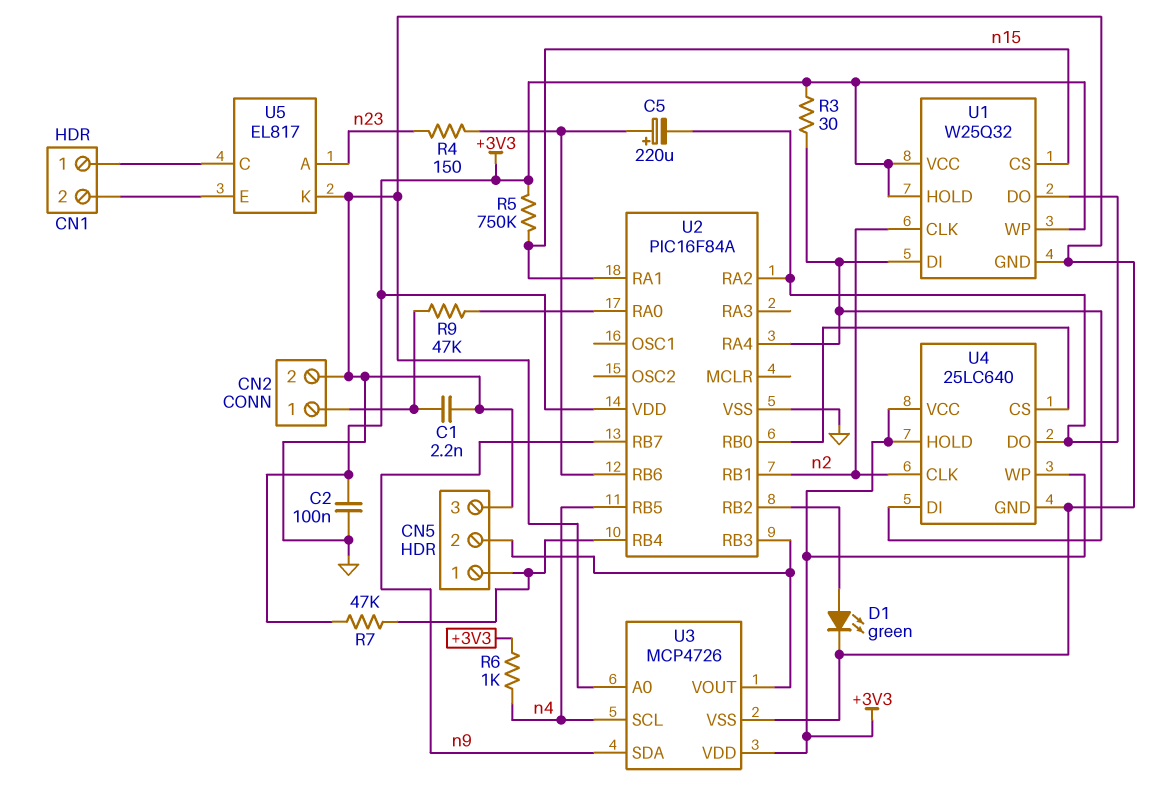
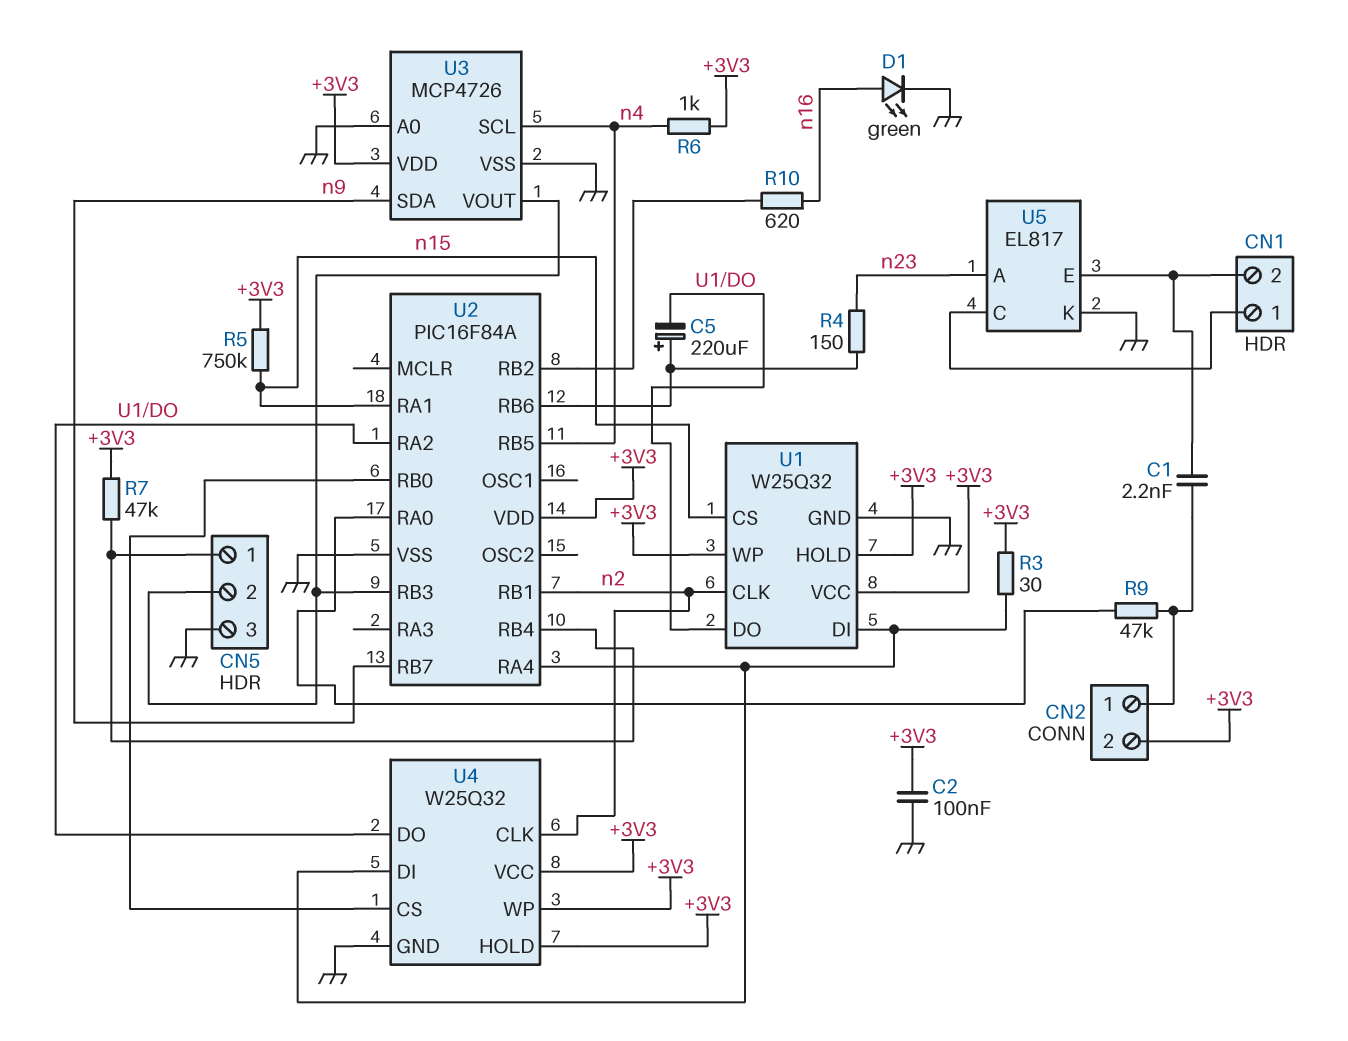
C1: 2.2nF (CN2/1, GND) -> 2.2nF (CN1/2, CN2/1)
CN2 pin 2: GND -> +3V3
D1: LED green (A U2/RB2, K GND) -> LED green (A n16, K GND)
R10: none -> 620 (U2/RB2, n16)
U4: 25LC640 -> W25Q32

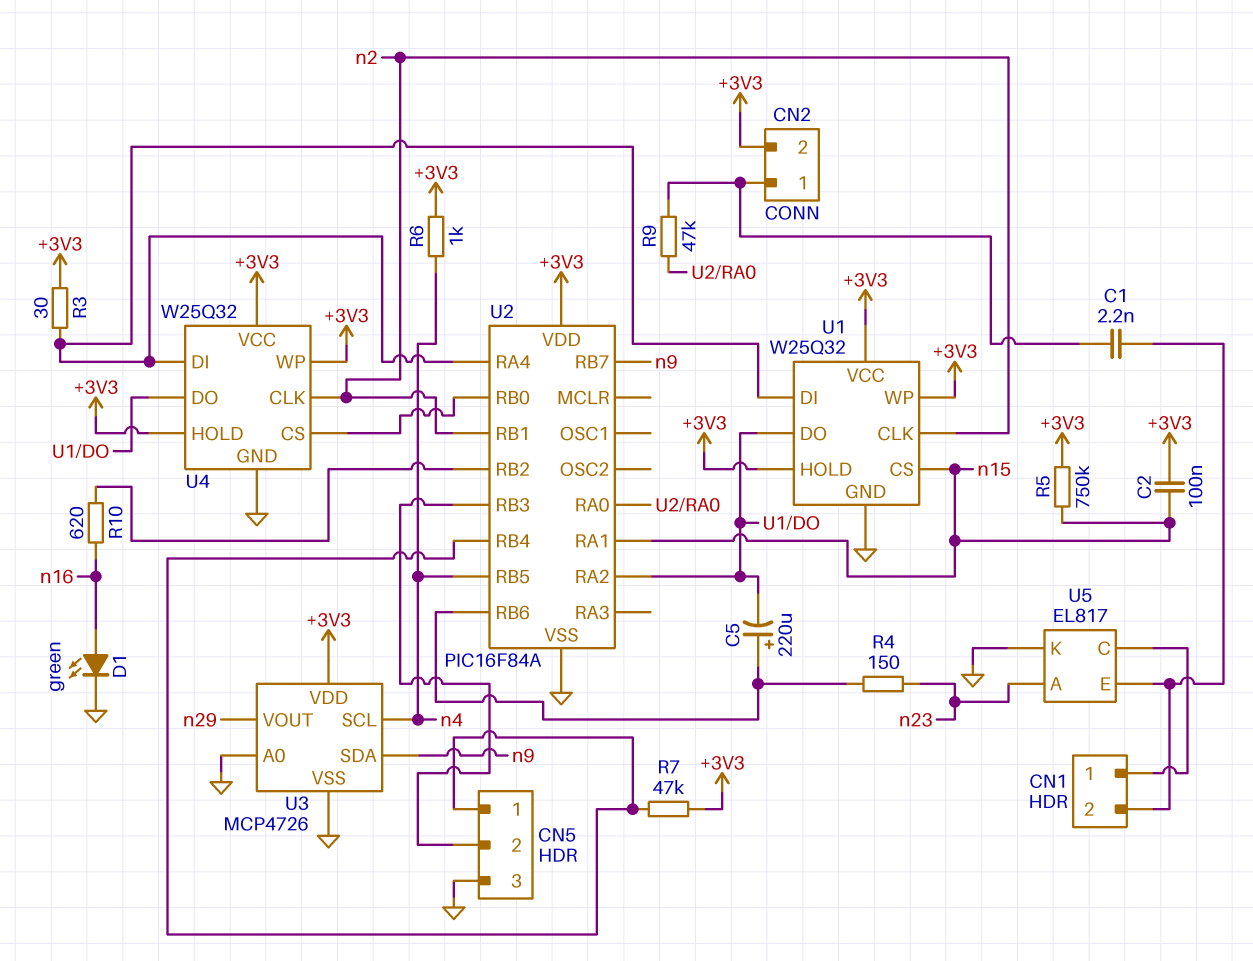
C2: 100nF (+3V3, GND) -> 100nF (+3V3, n15)
U3 pin VOUT: CN5/2 -> n29

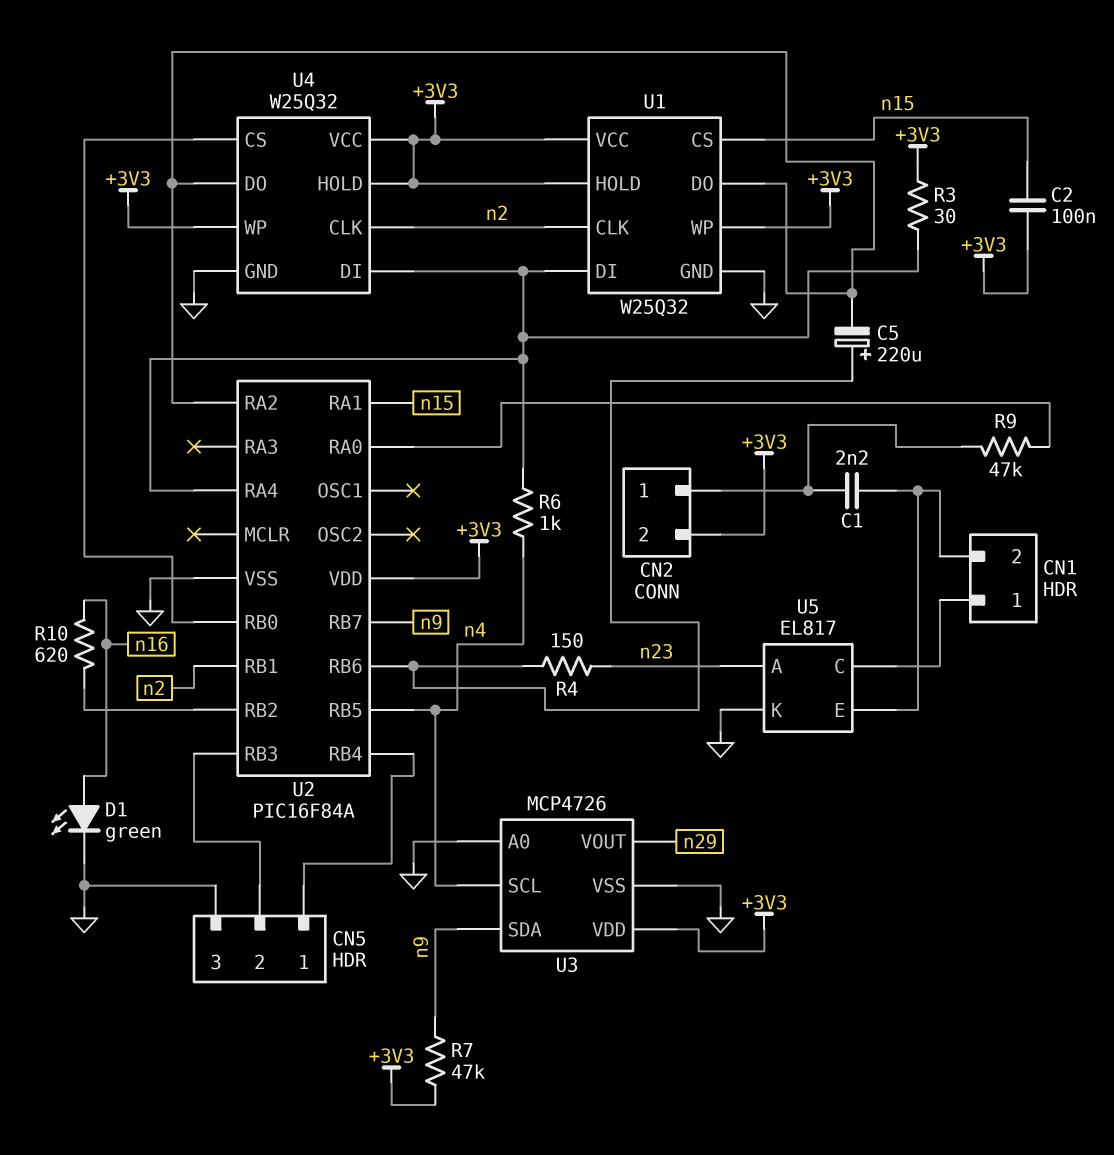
R5: 750k (+3V3, n15) -> none
R6: 1k (+3V3, n4) -> 1k (U1/DI, n4)
R7: 47k (+3V3, CN5/1) -> 47k (+3V3, n9)

